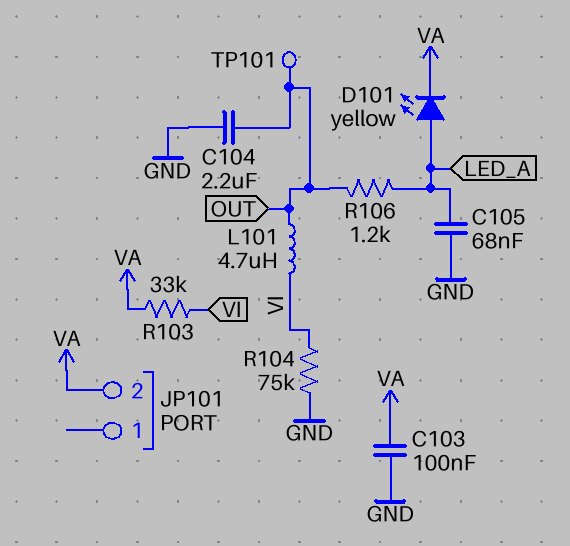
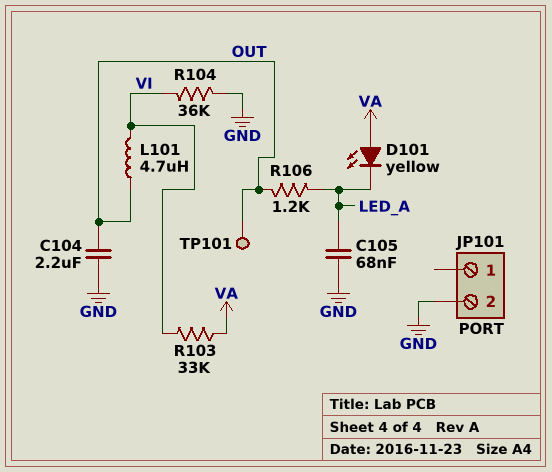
C103: 100nF (GND, VA) -> none
D101: LED yellow (A LED_A, K VA) -> LED yellow (A VA, K LED_A)
JP101 pin 2: VA -> GND
R104: 75k (GND, VI) -> 36k (GND, VI)

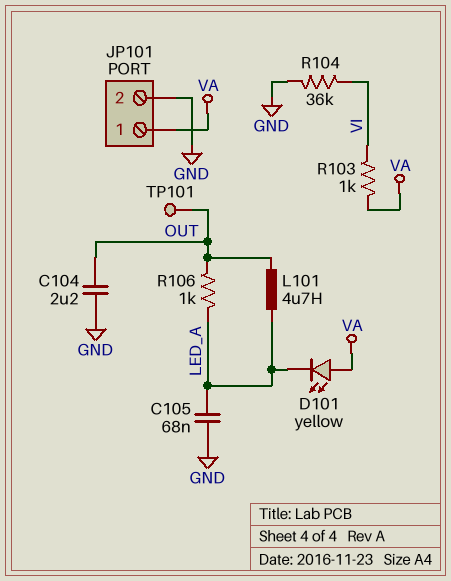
JP101 pin 1: none -> VA
L101: 4.7uH (OUT, VI) -> 4.7uH (LED_A, OUT)
R103: 33k (VA, VI) -> 1k (VA, VI)
R106: 1.2k (LED_A, OUT) -> 1k (LED_A, OUT)

